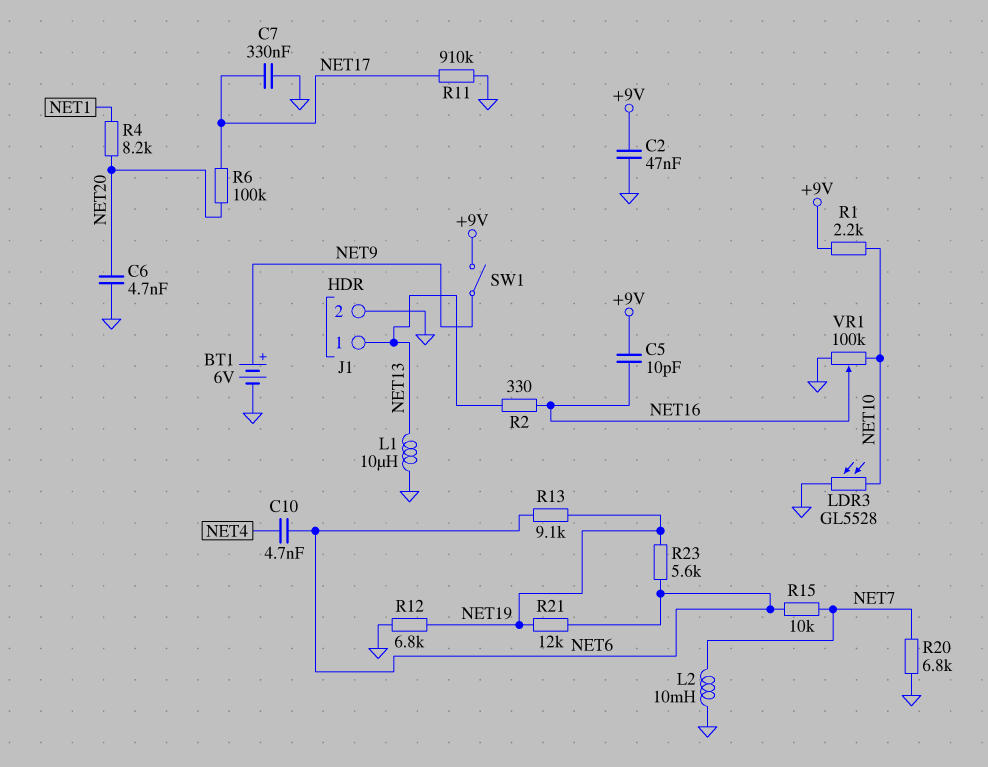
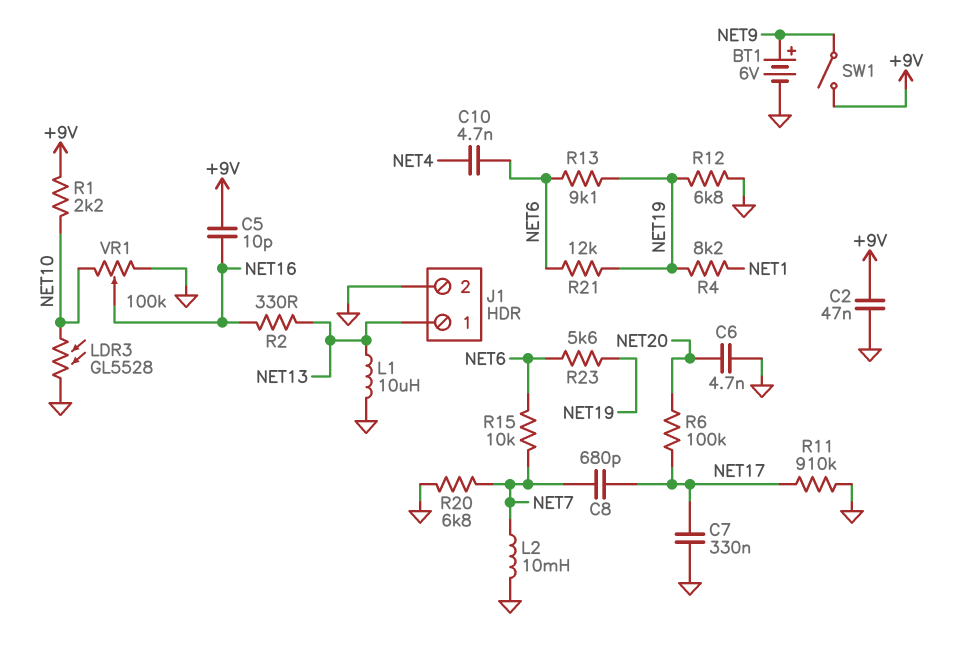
C8: none -> 680pF (NET7, NET17)
R4: 8.2k (NET1, NET20) -> 8.2k (NET1, NET19)

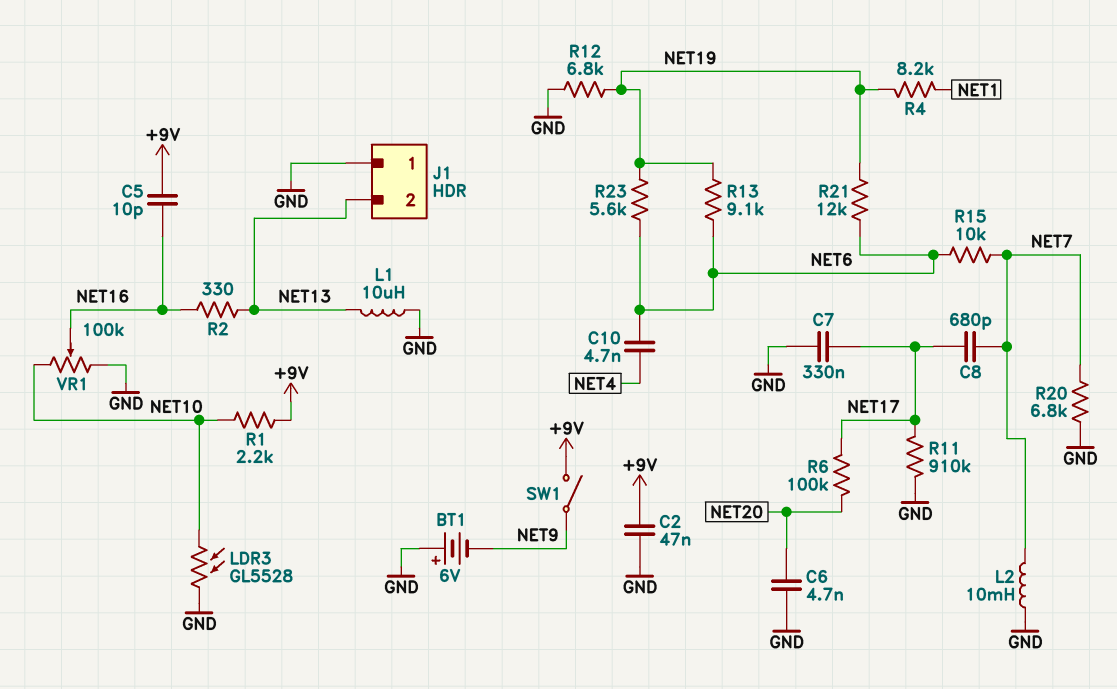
BT1: 6V (plus NET9, minus GND) -> 6V (plus GND, minus NET9)
J1 pin 1: NET13 -> GND
J1 pin 2: GND -> NET13

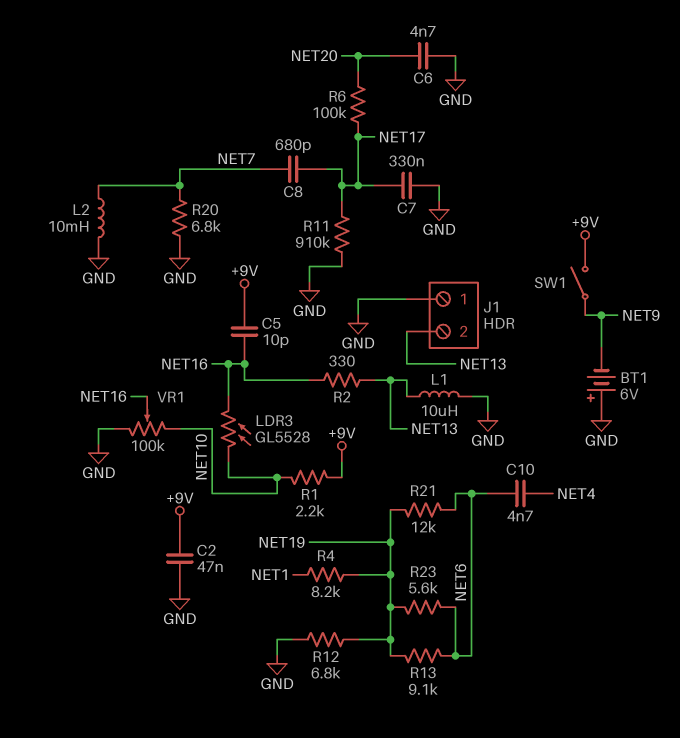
LDR3: GL5528 (GND, NET10) -> GL5528 (NET10, NET16)
R15: 10k (NET6, NET7) -> none

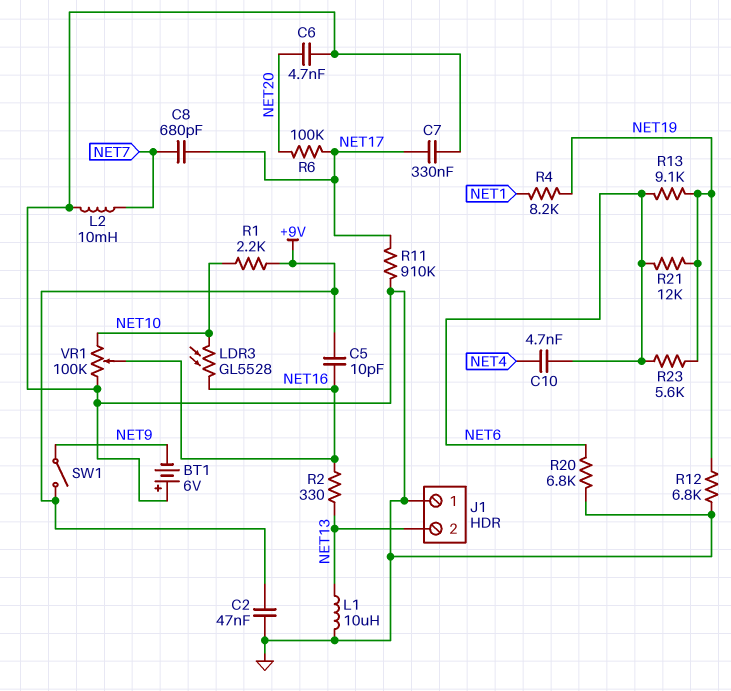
R20: 6.8k (GND, NET7) -> 6.8k (GND, NET6)

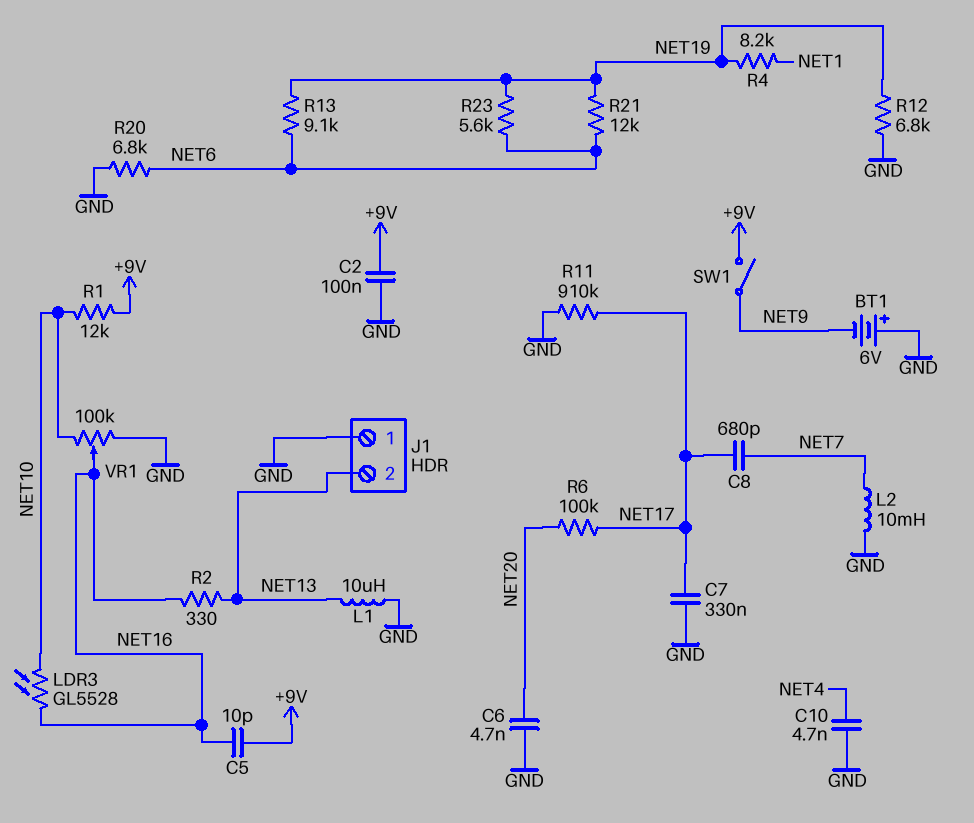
C2: 47nF (+9V, GND) -> 100nF (+9V, GND)
C10: 4.7nF (NET4, NET6) -> 4.7nF (GND, NET4)
R1: 2.2k (+9V, NET10) -> 12k (+9V, NET10)

